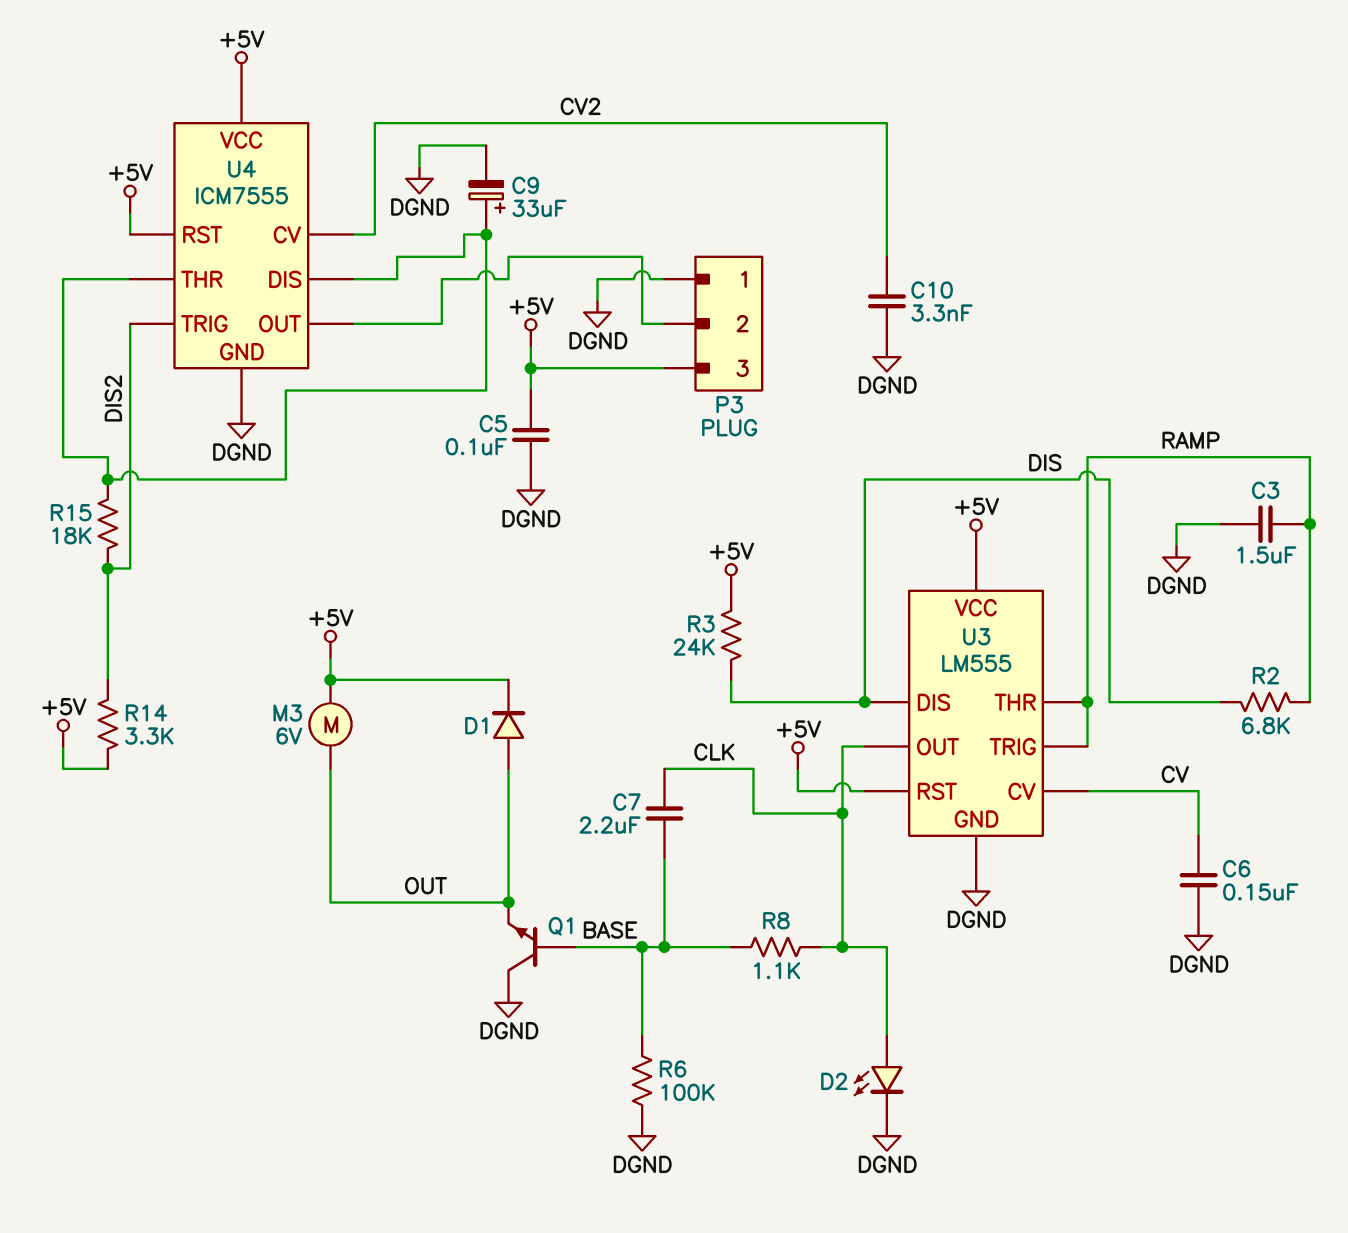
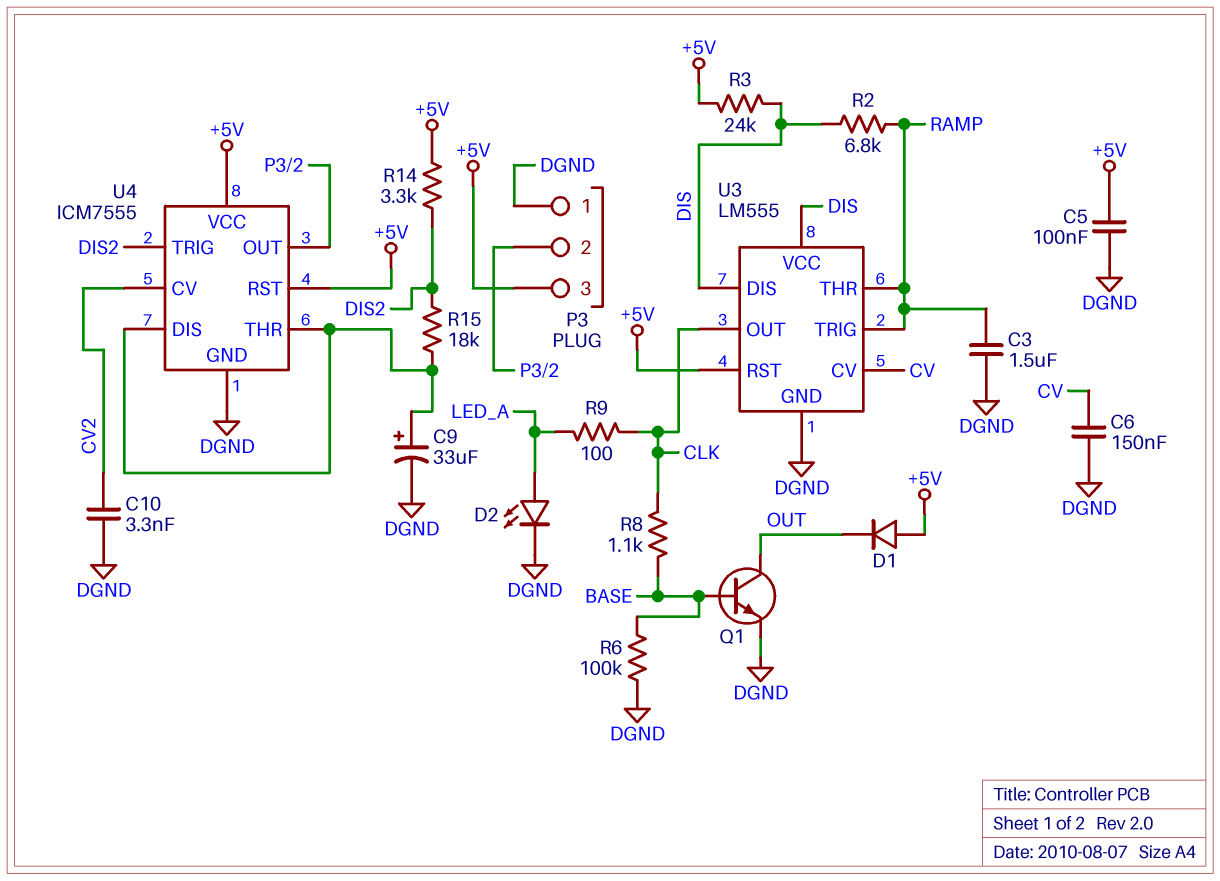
C7: 2.2uF (BASE, CLK) -> none
D1: diode (A OUT, K +5V) -> diode (A +5V, K OUT)
D2: LED (A CLK, K DGND) -> LED (A LED_A, K DGND)
M3: motor 6V (+5V, OUT) -> none
Q1: NPN (B BASE, C DGND, E OUT) -> NPN (B BASE, C OUT, E DGND)
R9: none -> 100 (CLK, LED_A)
U3 pin VCC: +5V -> DIS

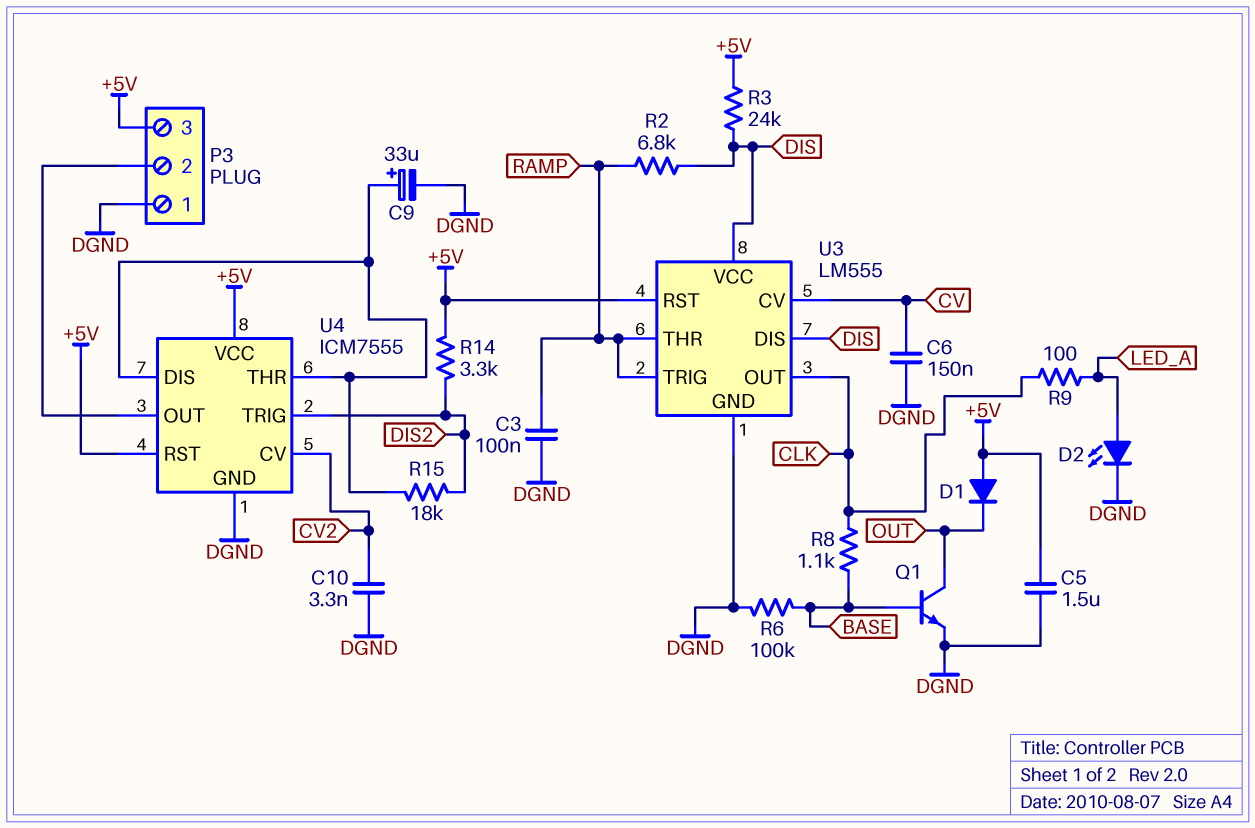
C3: 1.5uF (DGND, RAMP) -> 100nF (DGND, RAMP)
C5: 100nF (+5V, DGND) -> 1.5uF (+5V, DGND)

